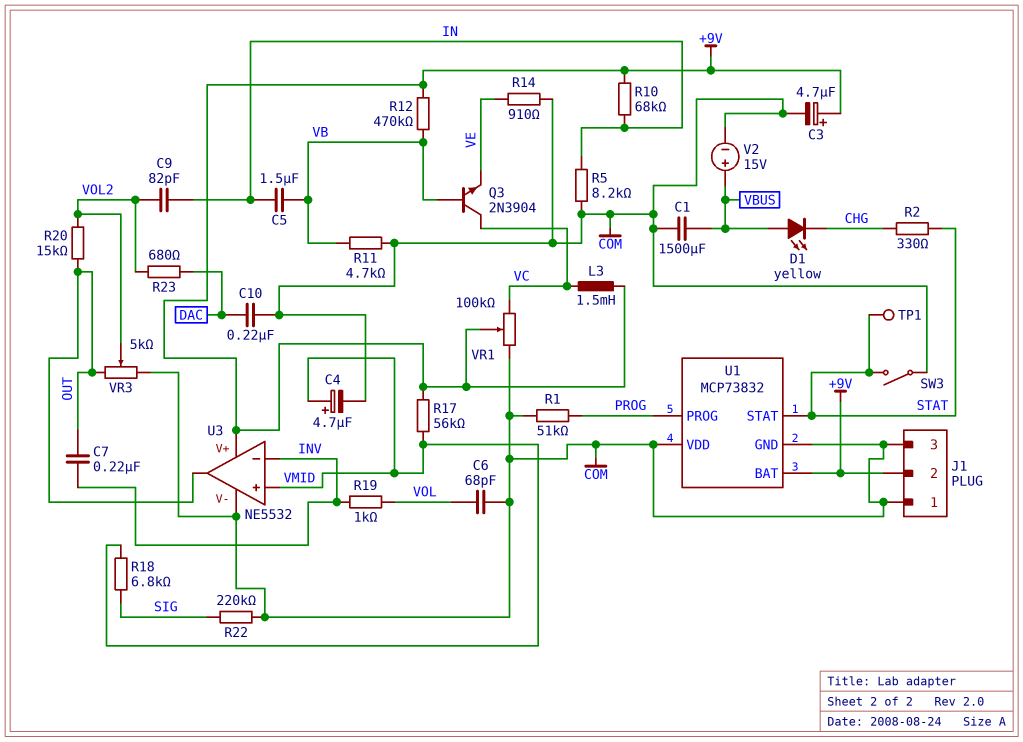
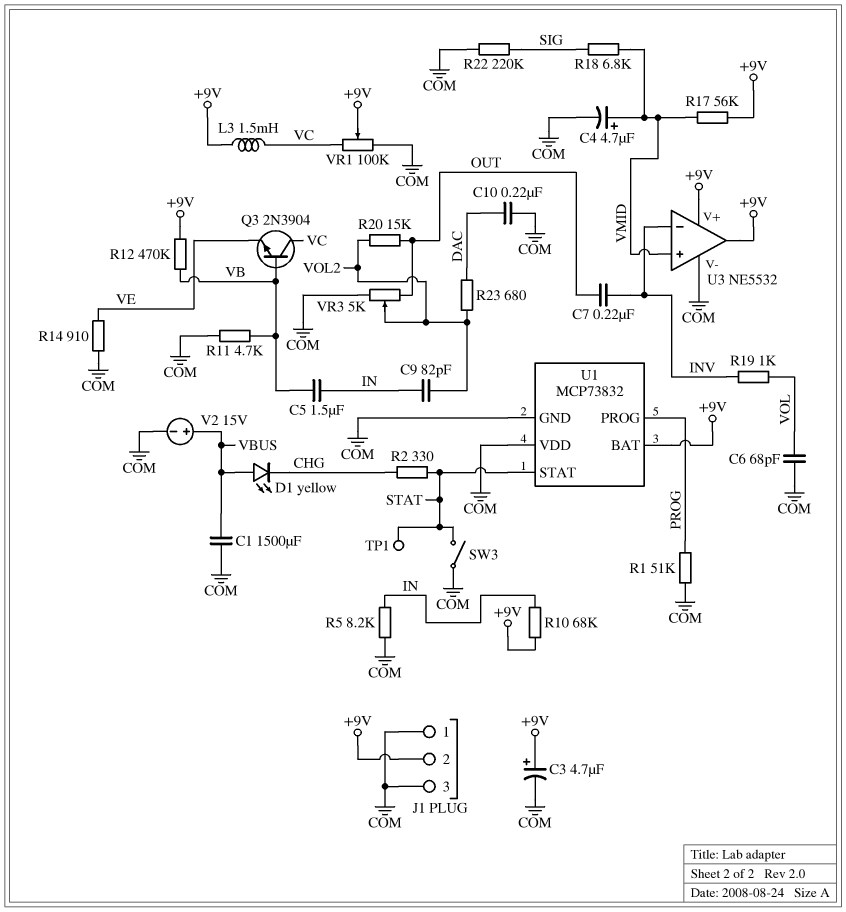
U3 pin out: OUT -> +9V

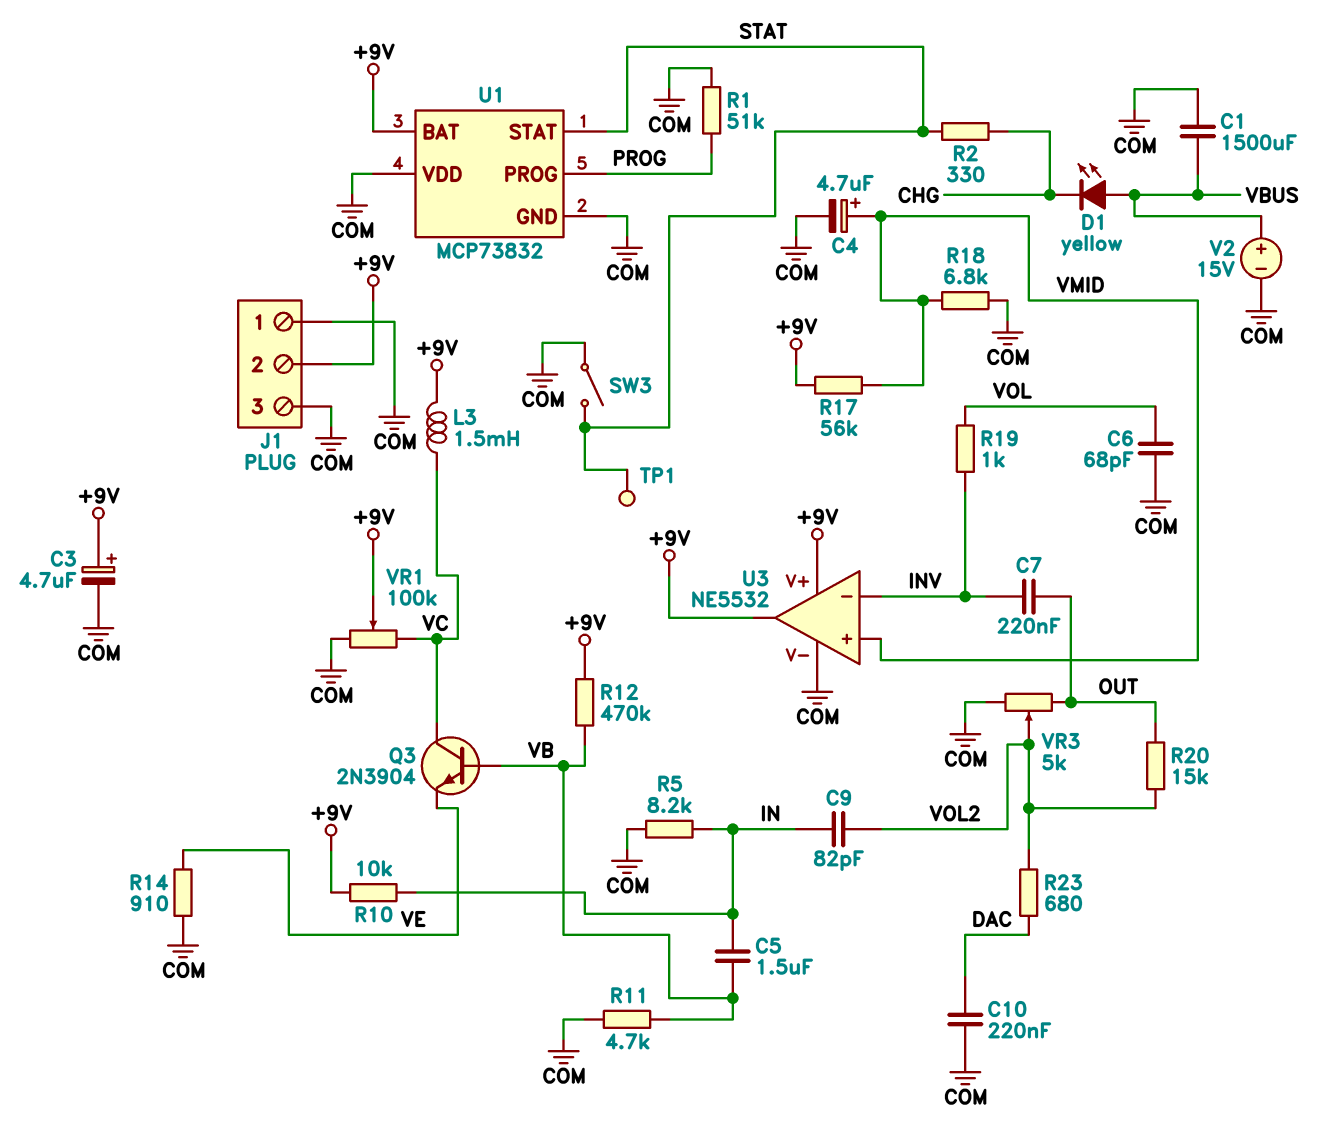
R10: 68k (+9V, IN) -> 10k (+9V, IN)
R18: 6.8k (SIG, VMID) -> 6.8k (COM, VMID)
R22: 220k (COM, SIG) -> none

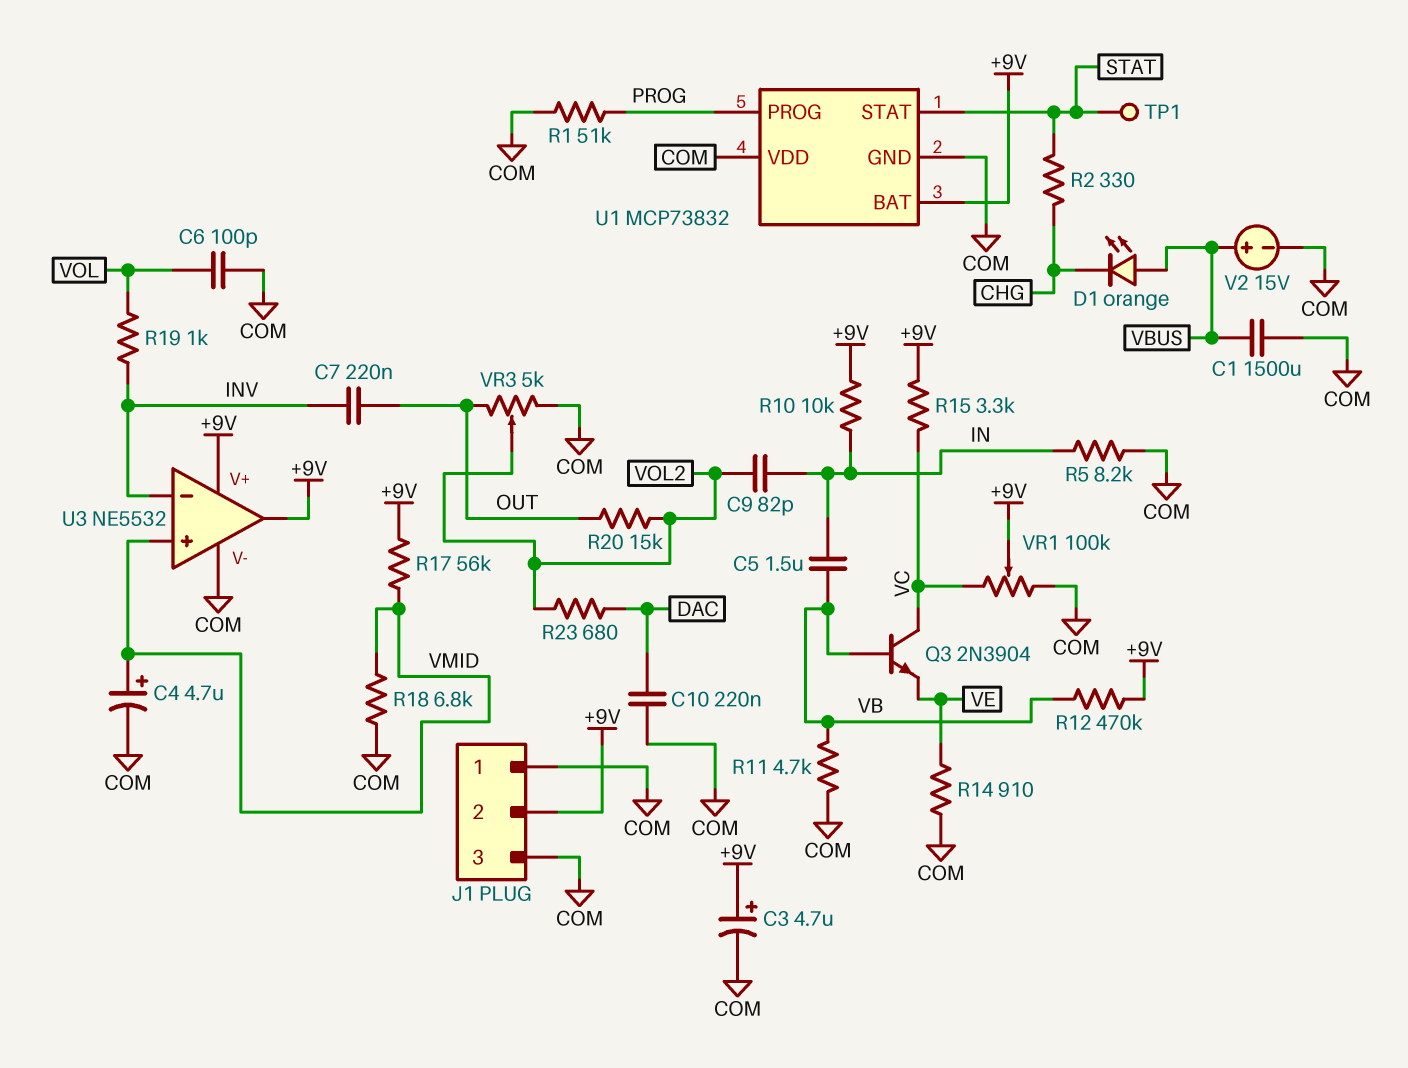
C6: 68pF (COM, VOL) -> 100pF (COM, VOL)
D1: LED yellow (A VBUS, K CHG) -> LED orange (A VBUS, K CHG)
L3: 1.5mH (+9V, VC) -> none
R15: none -> 3.3k (+9V, VC)
SW3: switch (COM, STAT) -> none

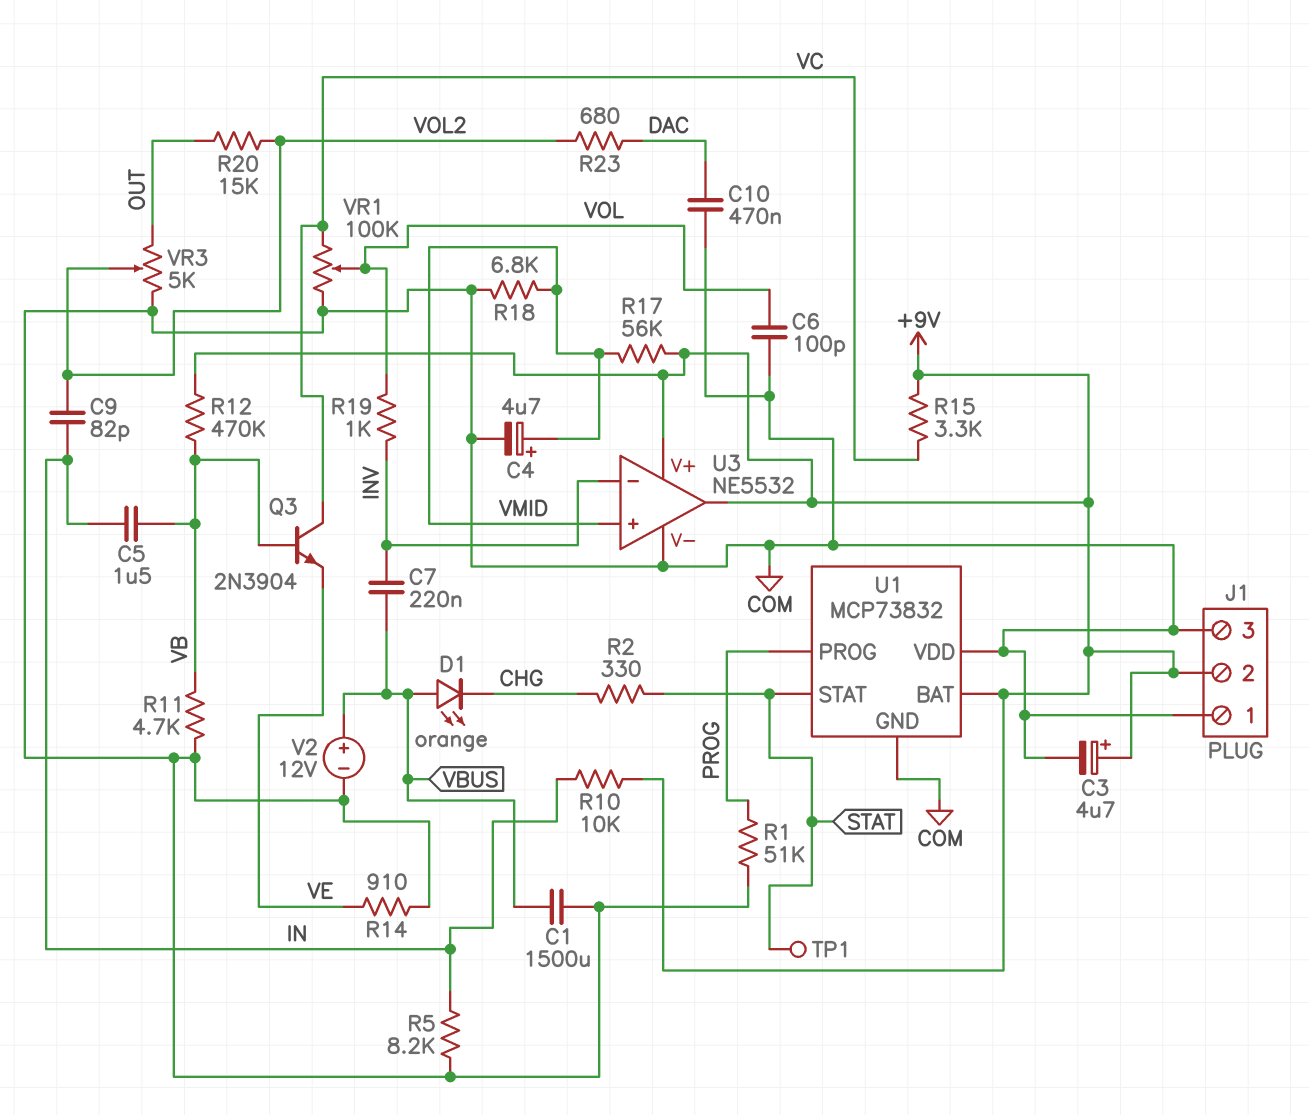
C7: 220nF (INV, OUT) -> 220nF (INV, VBUS)
C10: 220nF (COM, DAC) -> 470nF (COM, DAC)
V2: 15V (plus VBUS, minus COM) -> 12V (plus VBUS, minus COM)
VR1: 100k (COM, VC, wiper +9V) -> 100k (COM, VC, wiper VOL)

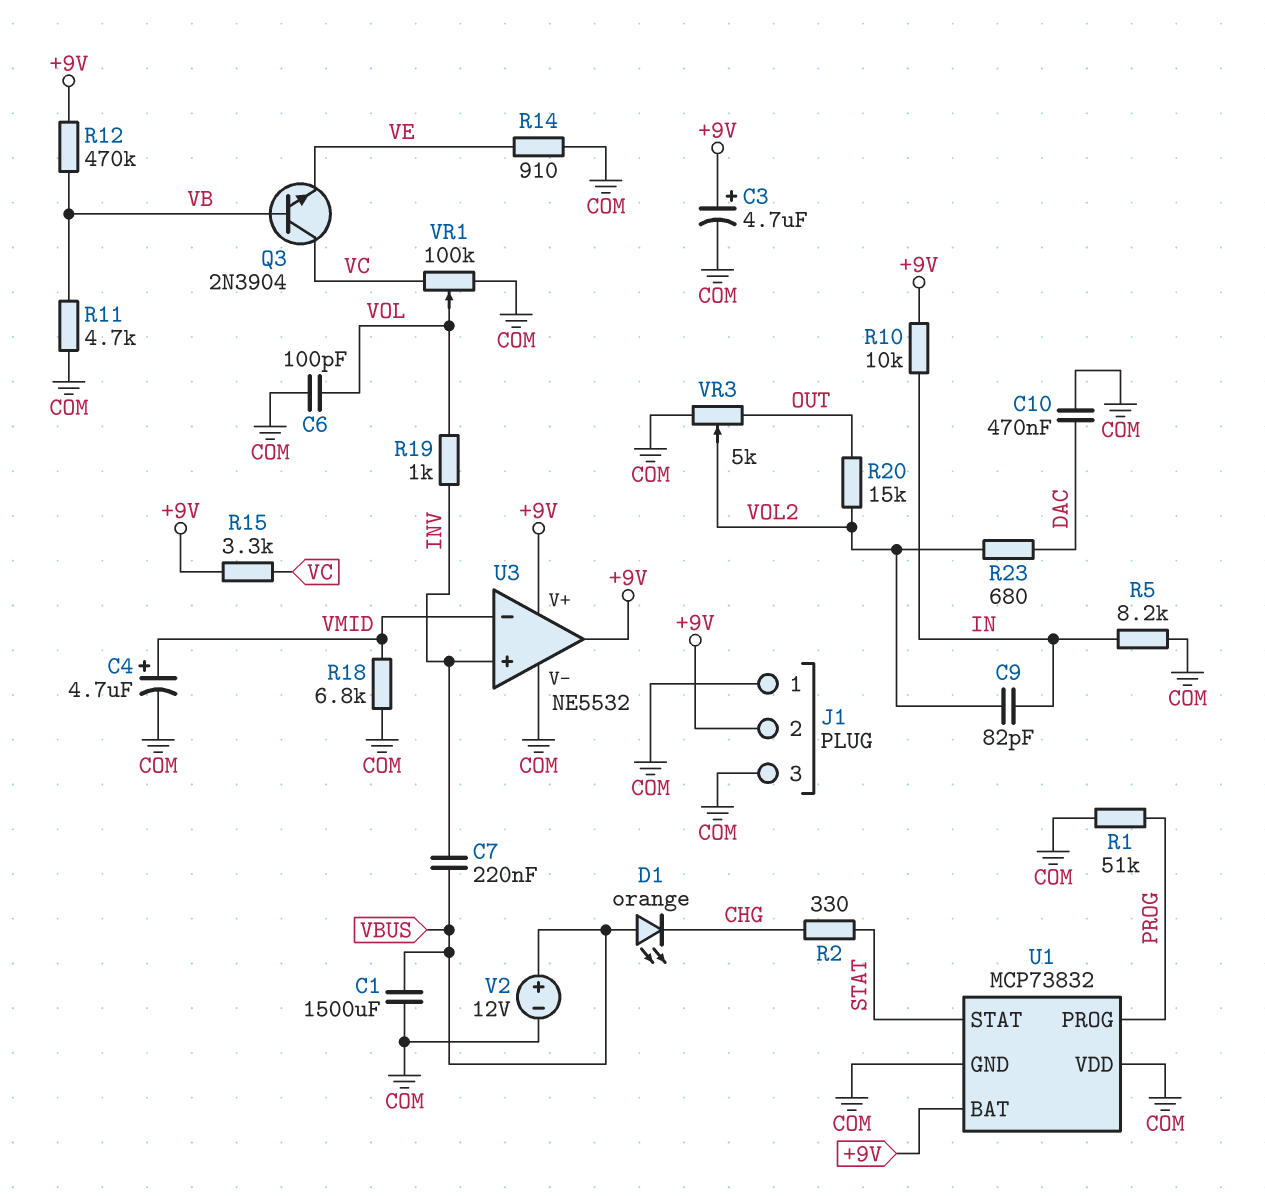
C5: 1.5uF (IN, VB) -> none
R17: 56k (+9V, VMID) -> none
TP1: test point (STAT) -> none
U3 pin in+: VMID -> INV
U3 pin in-: INV -> VMID

